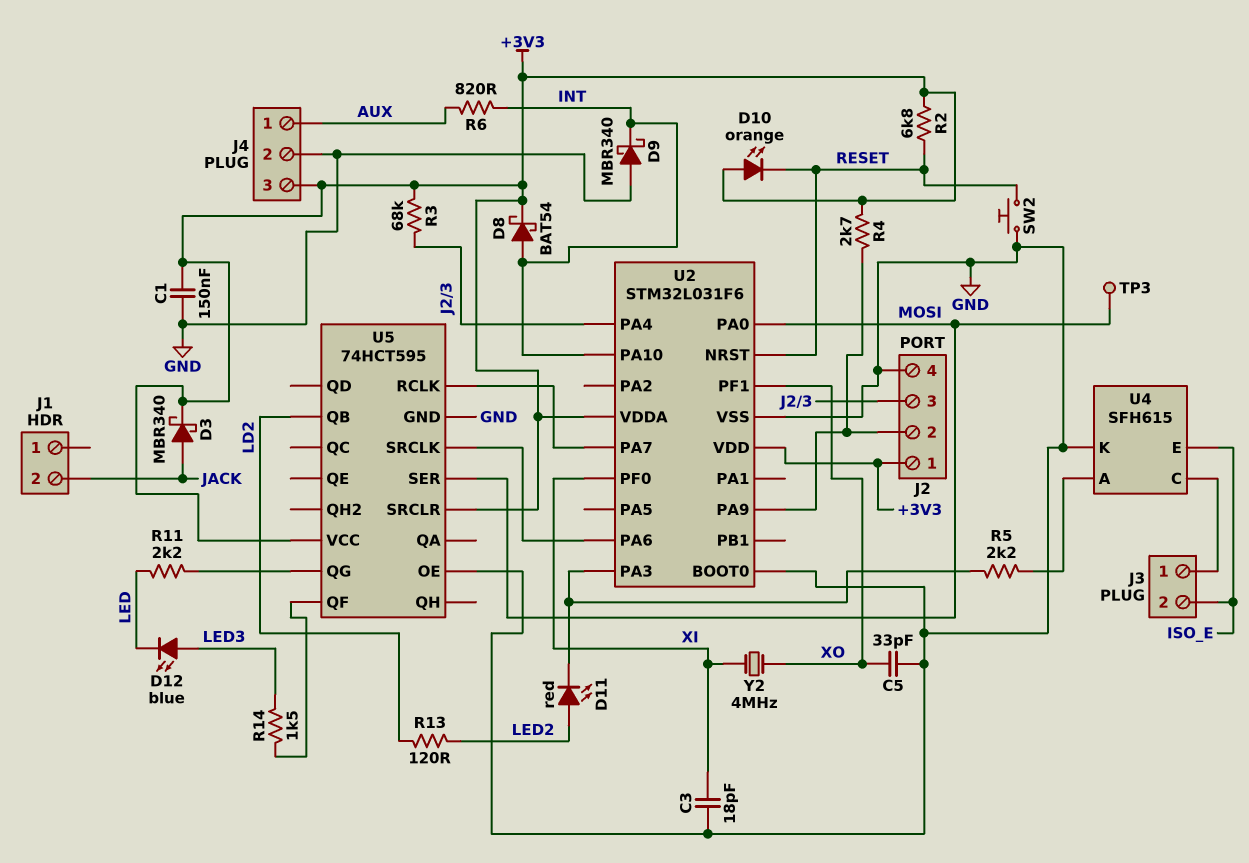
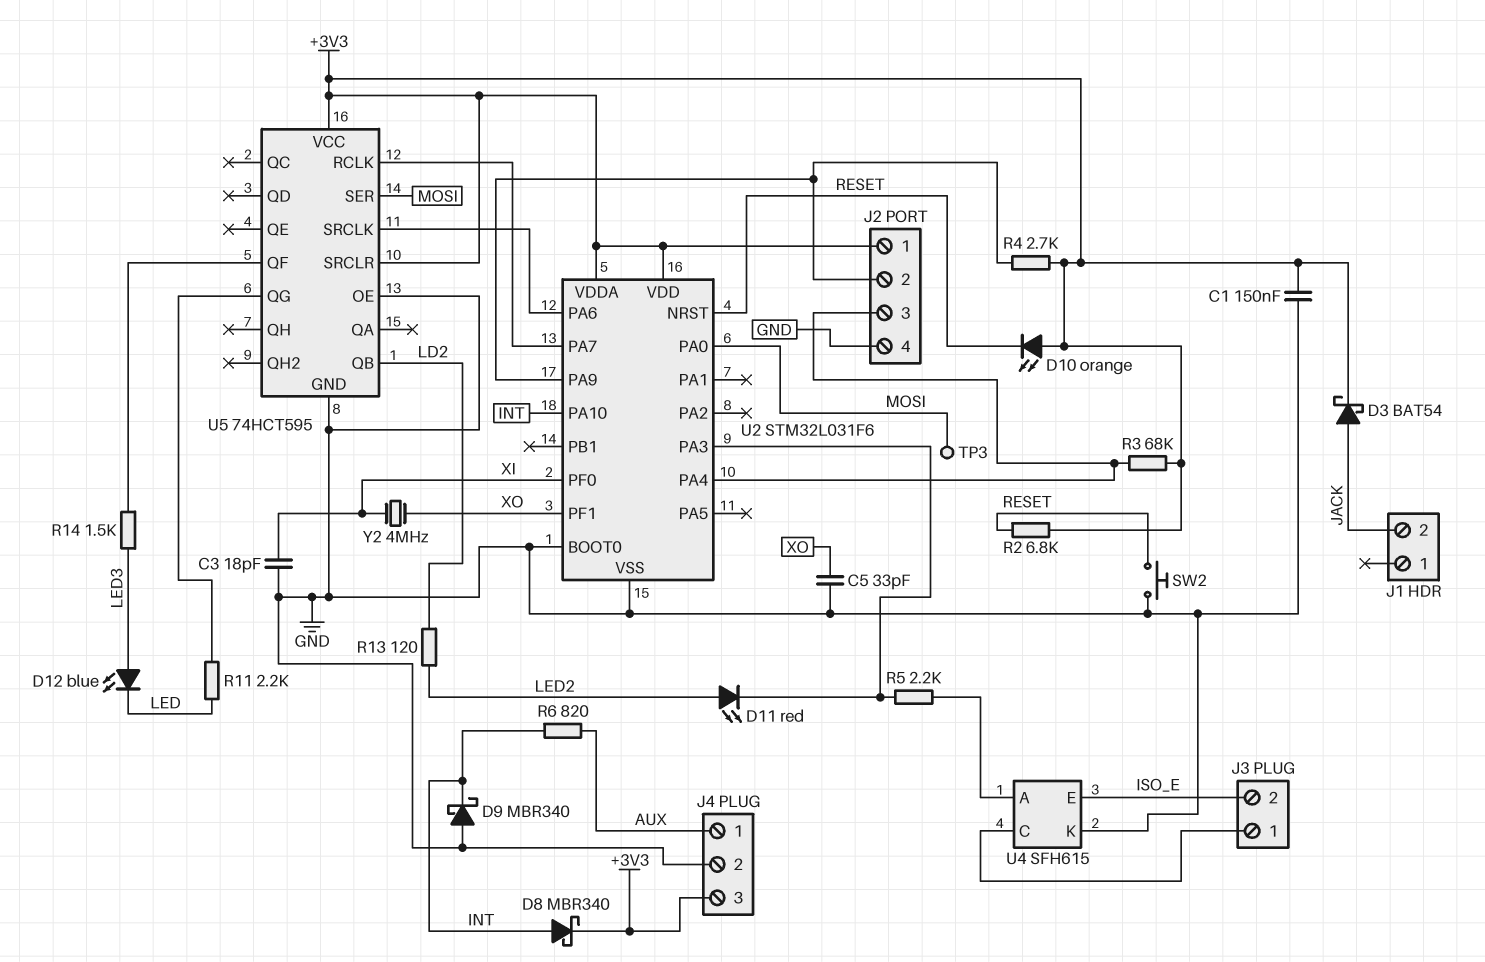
D3: schottky MBR340 (A JACK, K +3V3) -> schottky BAT54 (A JACK, K +3V3)
D8: schottky BAT54 (A INT, K +3V3) -> schottky MBR340 (A INT, K +3V3)

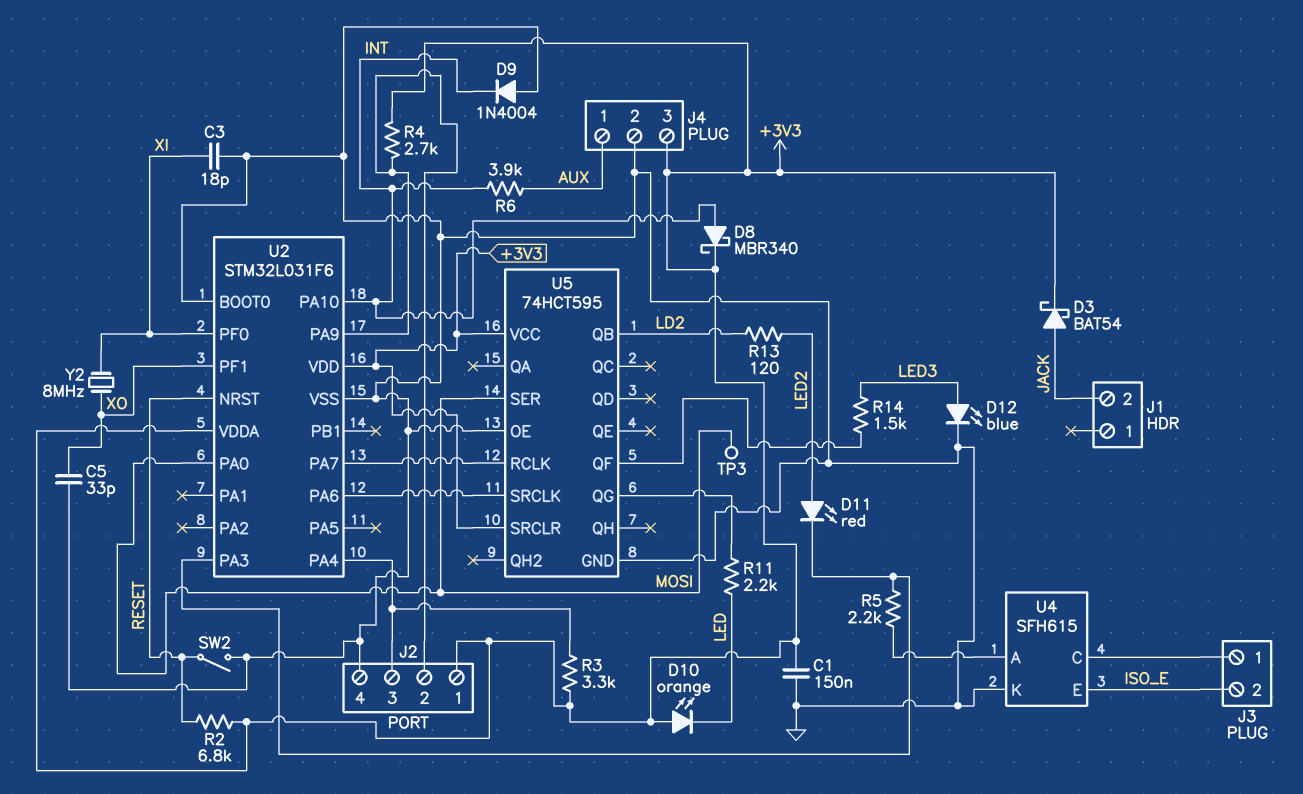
D9: schottky MBR340 (A GND, K INT) -> diode 1N4004 (A GND, K INT)
D10: LED orange (A +3V3, K RESET) -> LED orange (A +3V3, K LED)
D12: LED blue (A LED3, K LED) -> LED blue (A LED3, K GND)
R3: 68k (+3V3, J2/3) -> 3.3k (+3V3, J2/3)
R6: 820 (AUX, INT) -> 3.9k (AUX, INT)
SW2: button (GND, RESET) -> switch (GND, RESET)
Y2: 4MHz (XI, XO) -> 8MHz (XI, XO)

